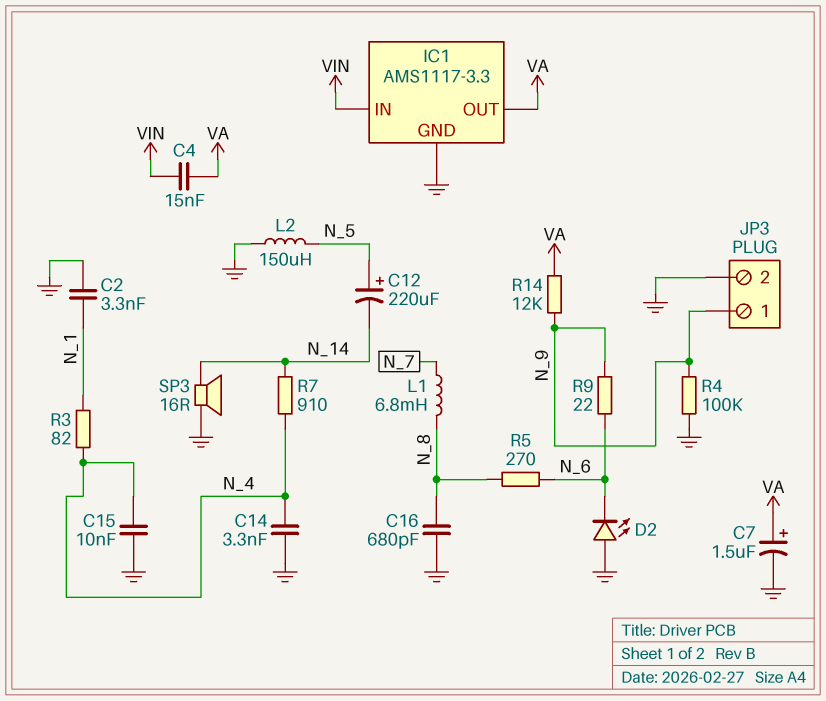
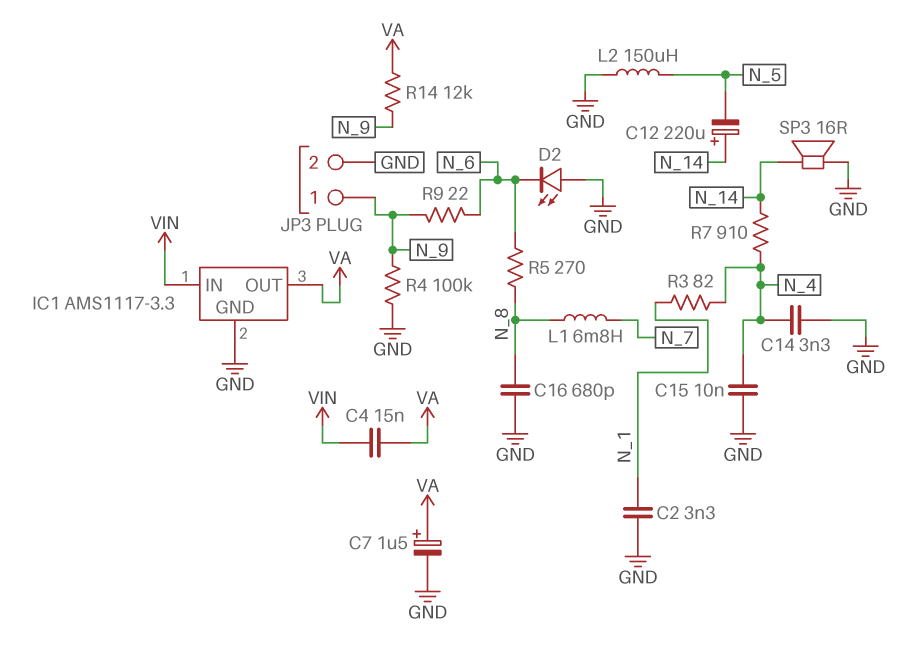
C12: 220uF (plus N_5, minus N_14) -> 220uF (plus N_14, minus N_5)

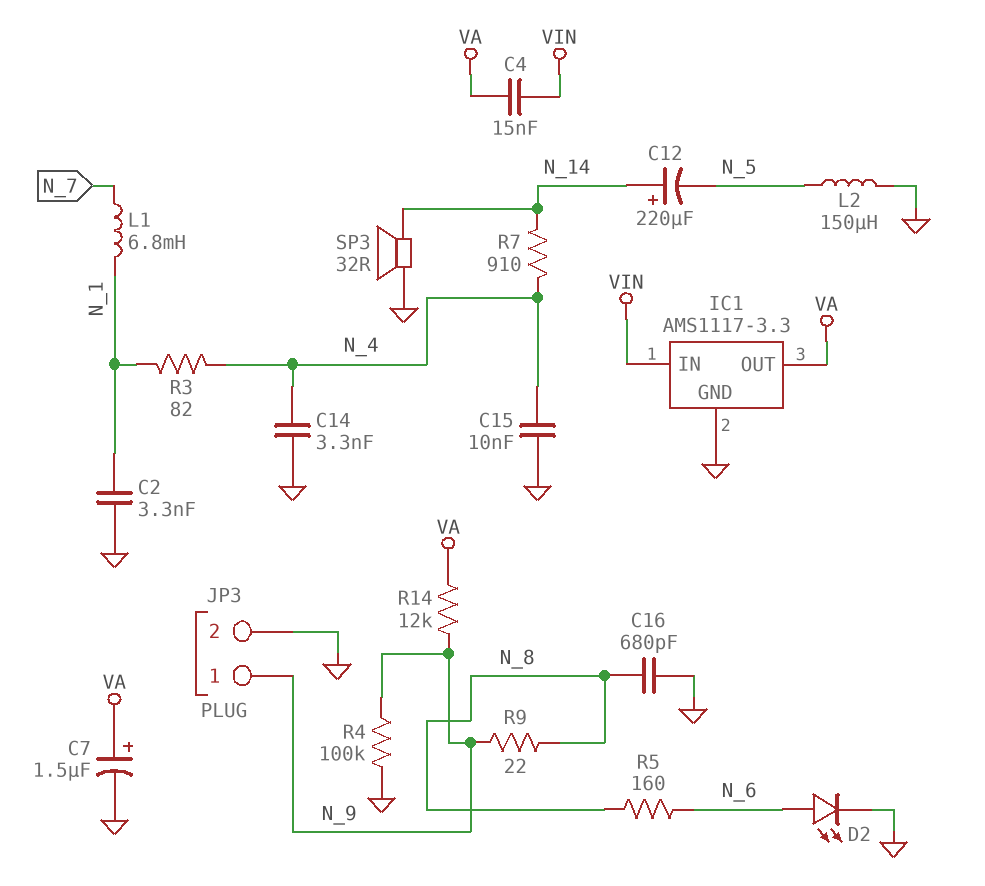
D2: LED (A GND, K N_6) -> LED (A N_6, K GND)
L1: 6.8mH (N_7, N_8) -> 6.8mH (N_1, N_7)
R5: 270 (N_6, N_8) -> 160 (N_6, N_8)
R9: 22 (N_6, N_9) -> 22 (N_8, N_9)
SP3: speaker 16R (GND, N_14) -> speaker 32R (GND, N_14)

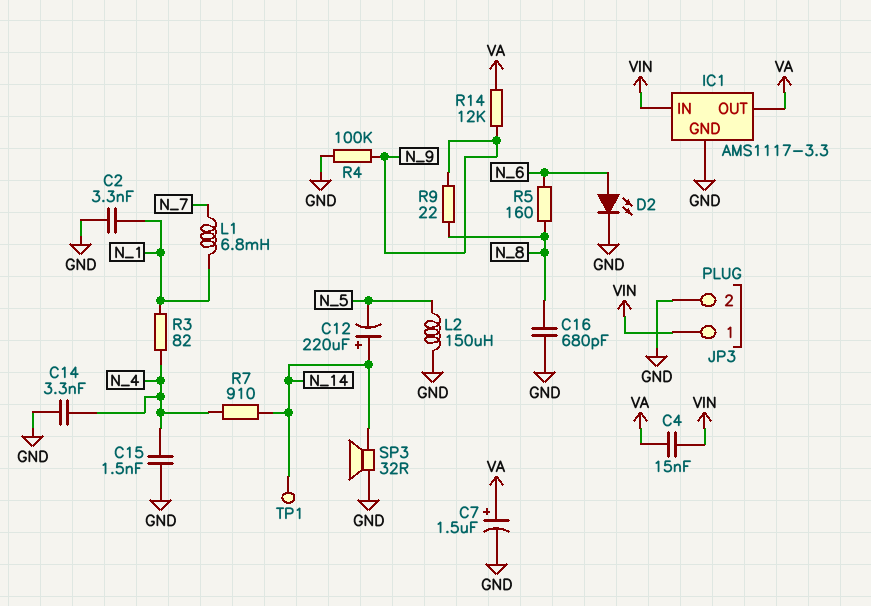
C15: 10nF (GND, N_4) -> 1.5nF (GND, N_4)
JP3 pin 1: N_9 -> VIN
TP1: none -> test point (N_14)

